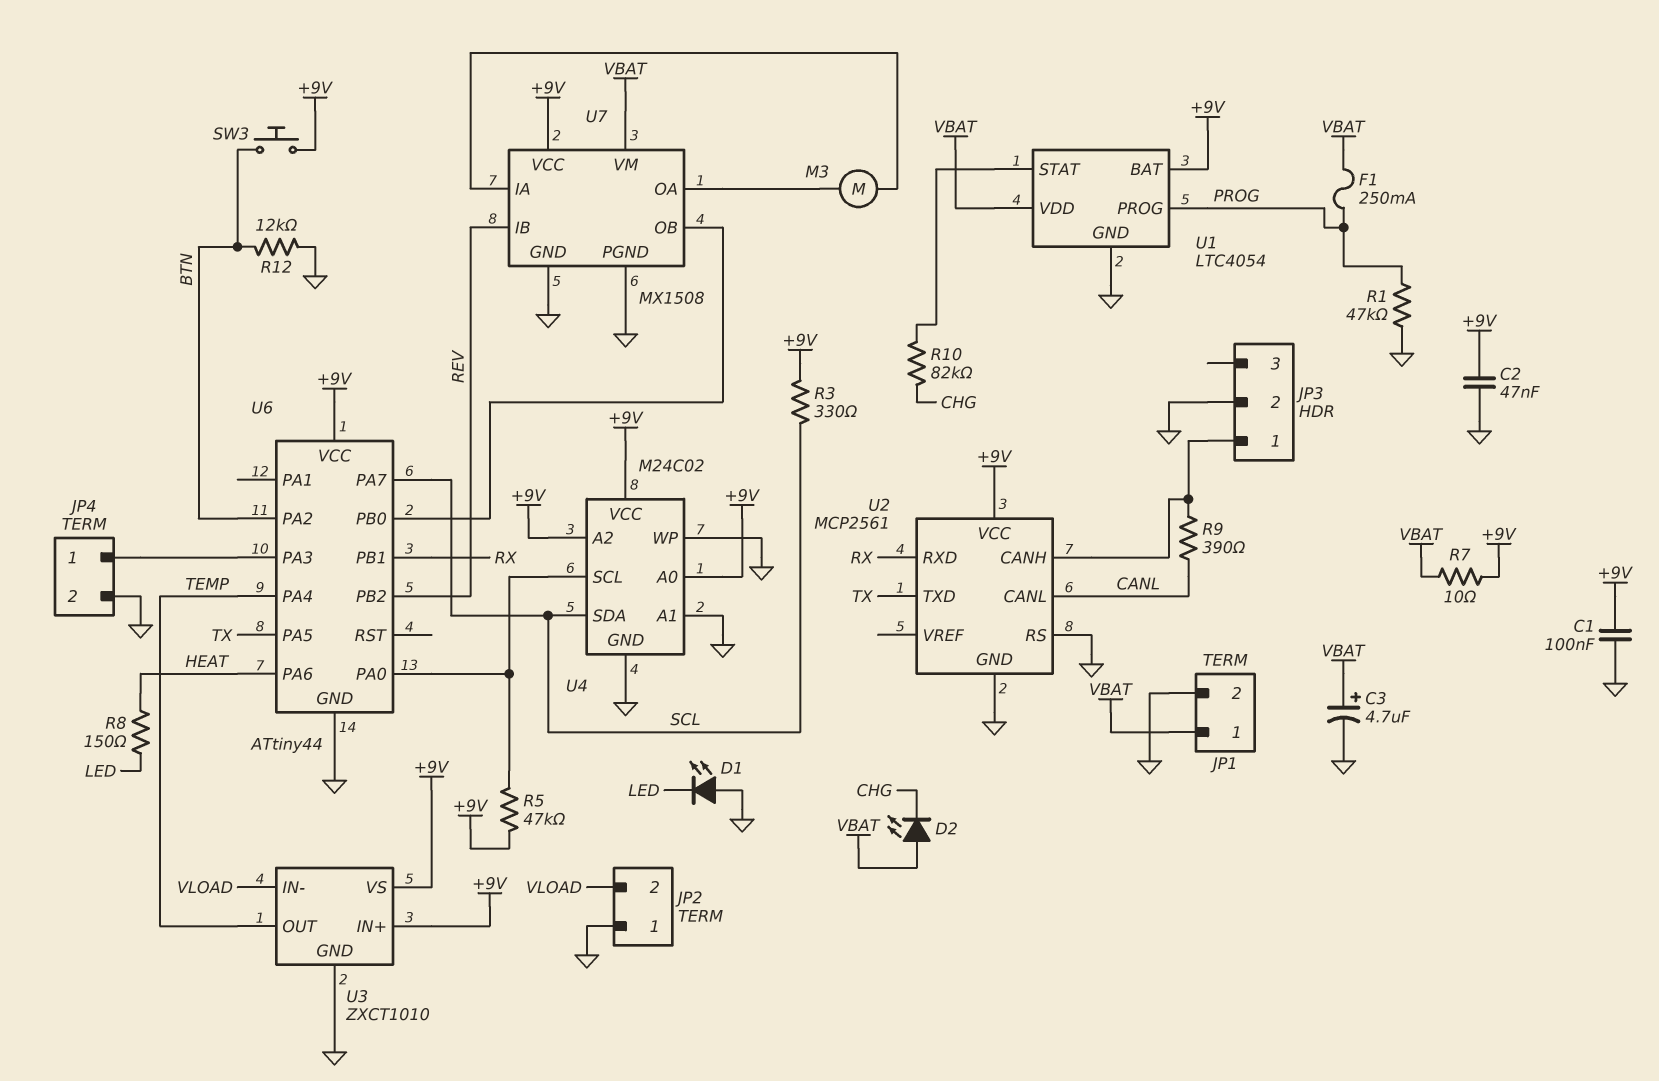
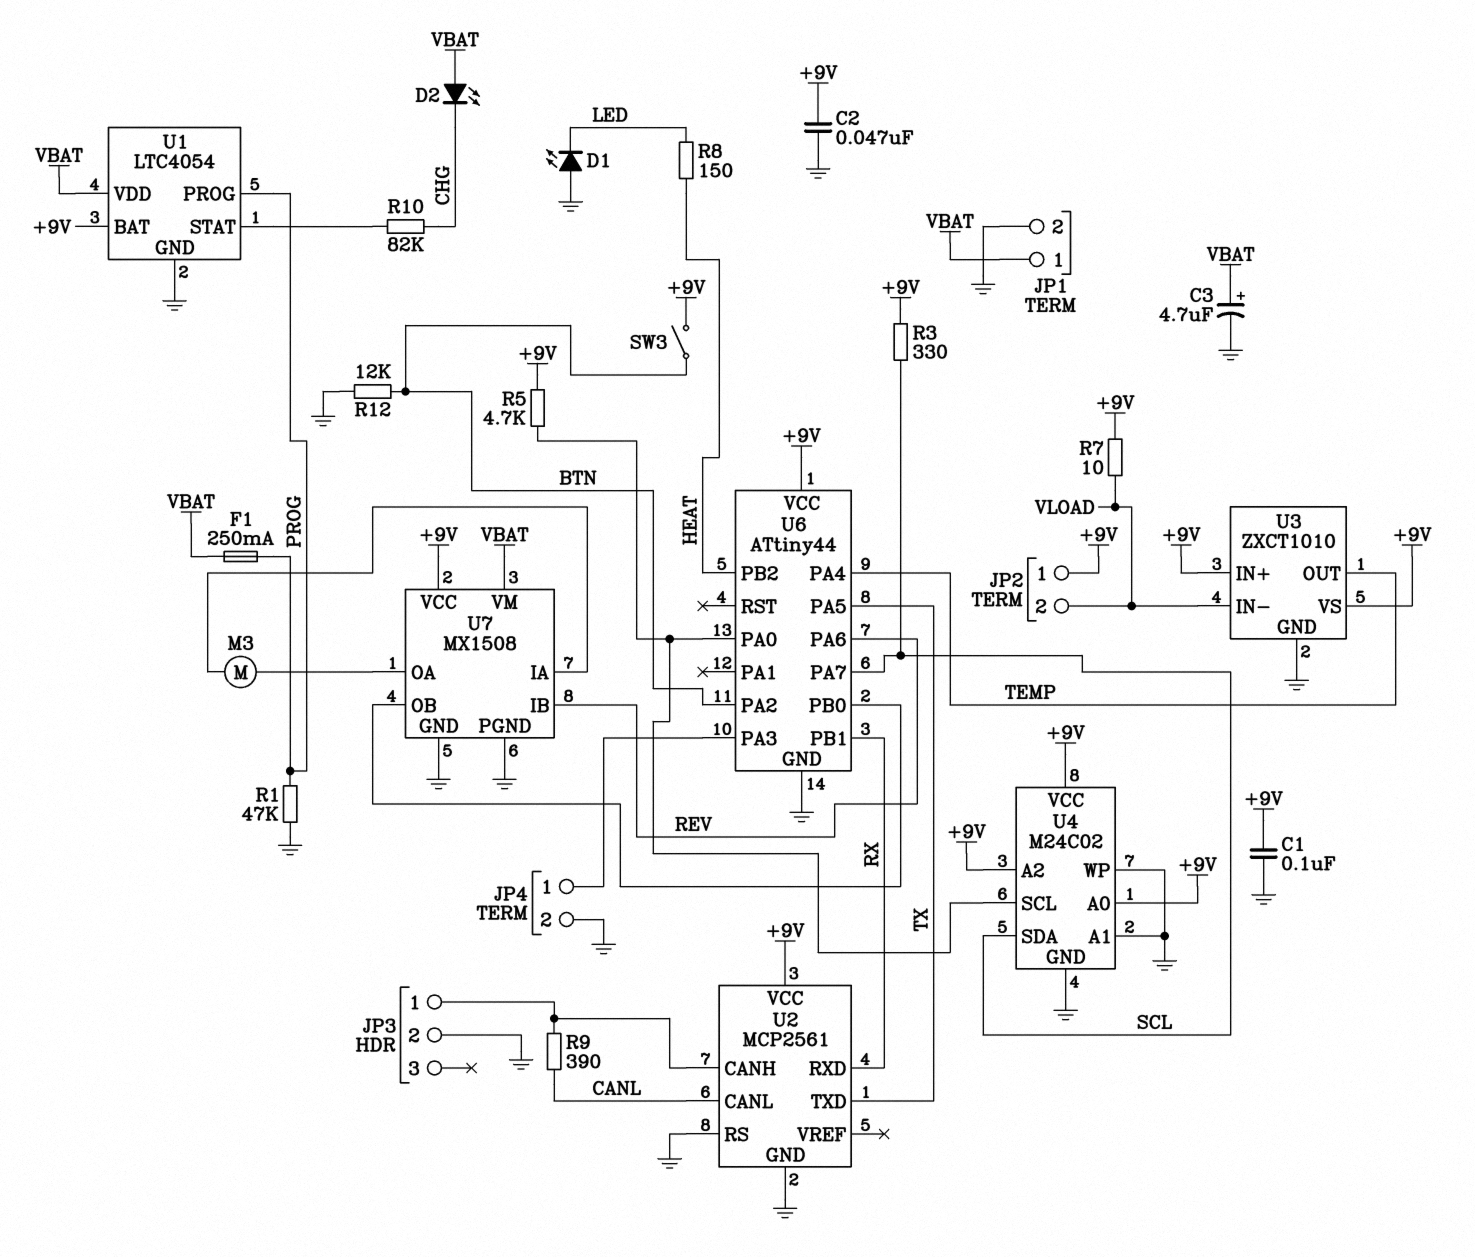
JP2 pin 1: GND -> +9V
R5: 47k (+9V, U4/SCL) -> 4.7k (+9V, U4/SCL)
R7: 10 (+9V, VBAT) -> 10 (+9V, VLOAD)
SW3: button (+9V, BTN) -> switch (+9V, BTN)
U6 pin PA6: HEAT -> REV
U6 pin PB2: REV -> HEAT

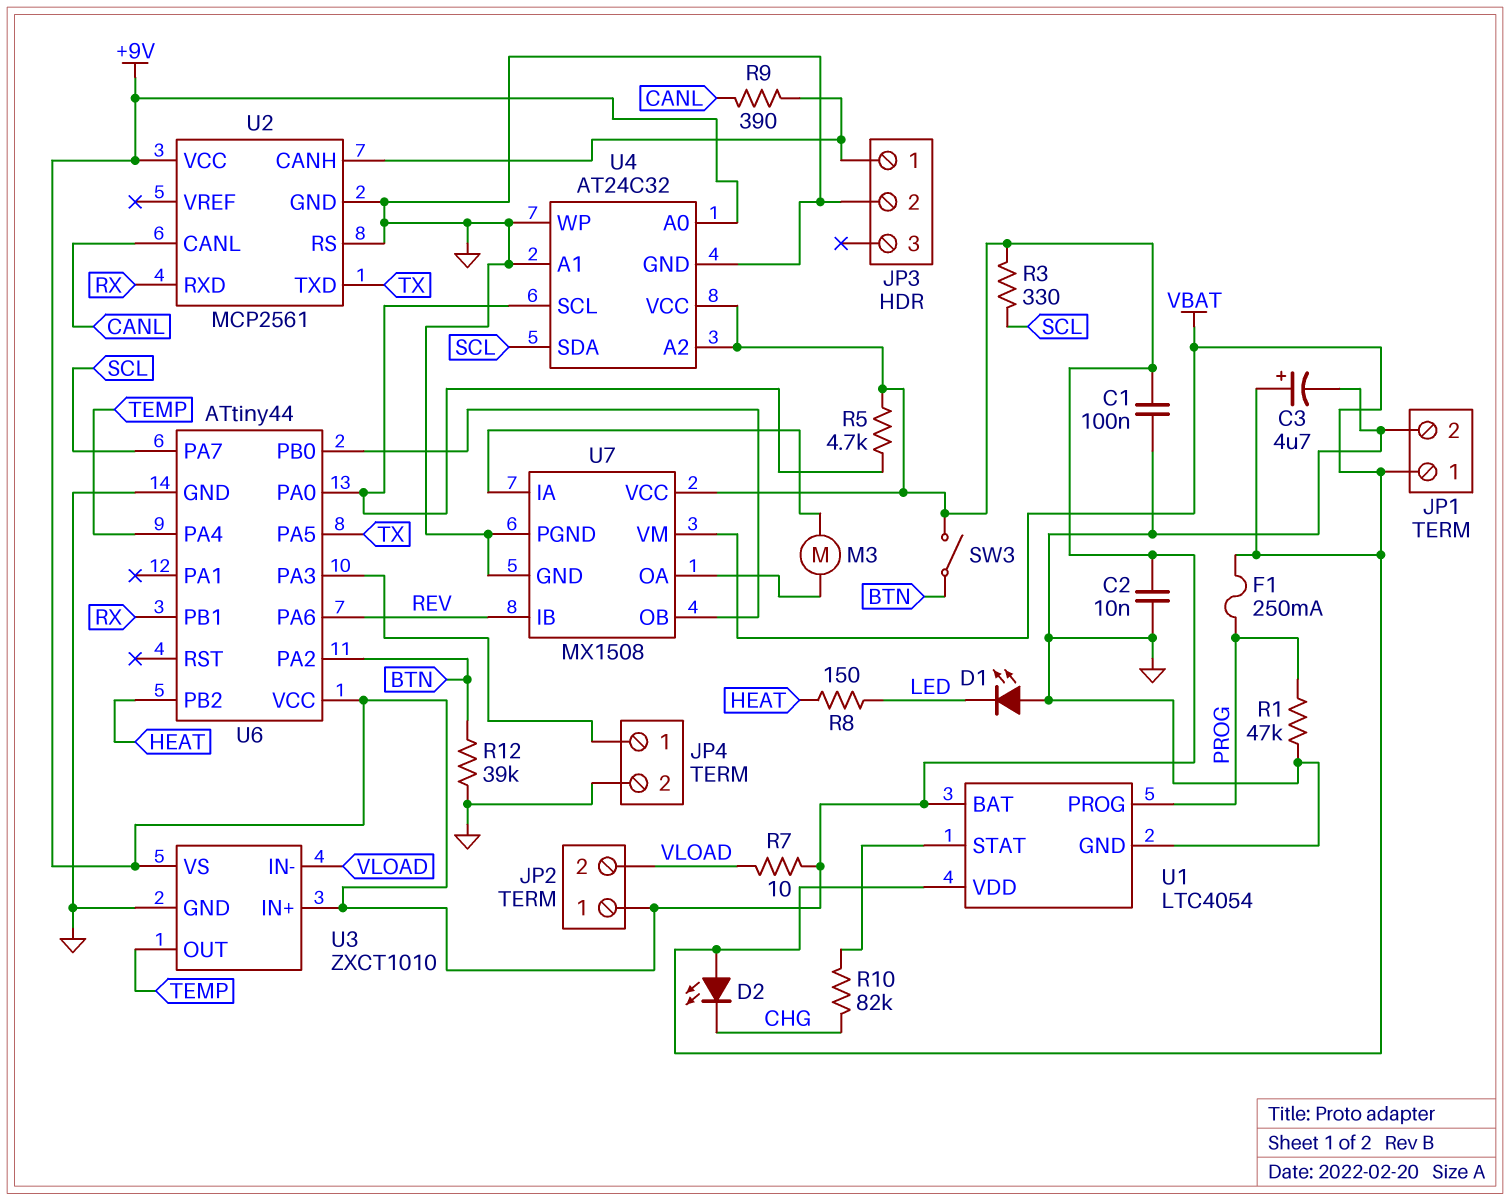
C2: 47nF (+9V, GND) -> 10nF (+9V, GND)
R12: 12k (BTN, GND) -> 39k (BTN, GND)
U4: M24C02 -> AT24C32

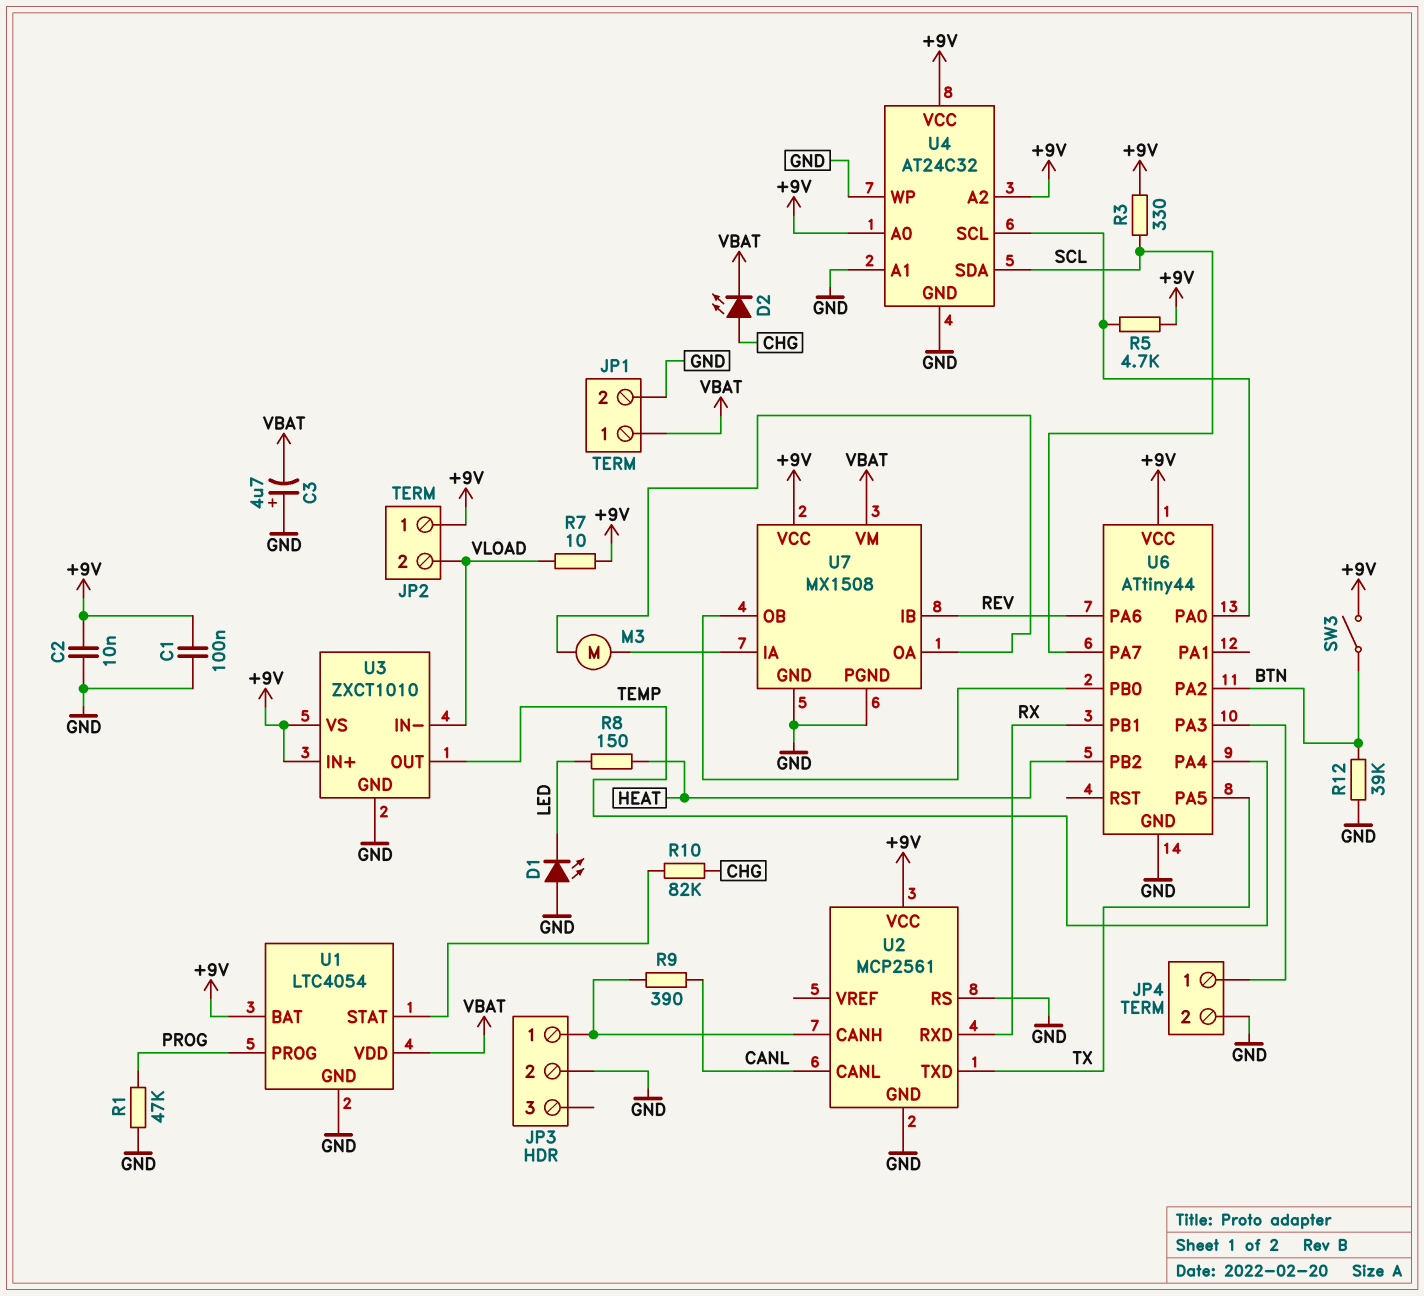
C3: 4.7uF (plus VBAT, minus GND) -> 4.7uF (plus GND, minus VBAT)
D2: LED (A VBAT, K CHG) -> LED (A CHG, K VBAT)
F1: 250mA (PROG, VBAT) -> none

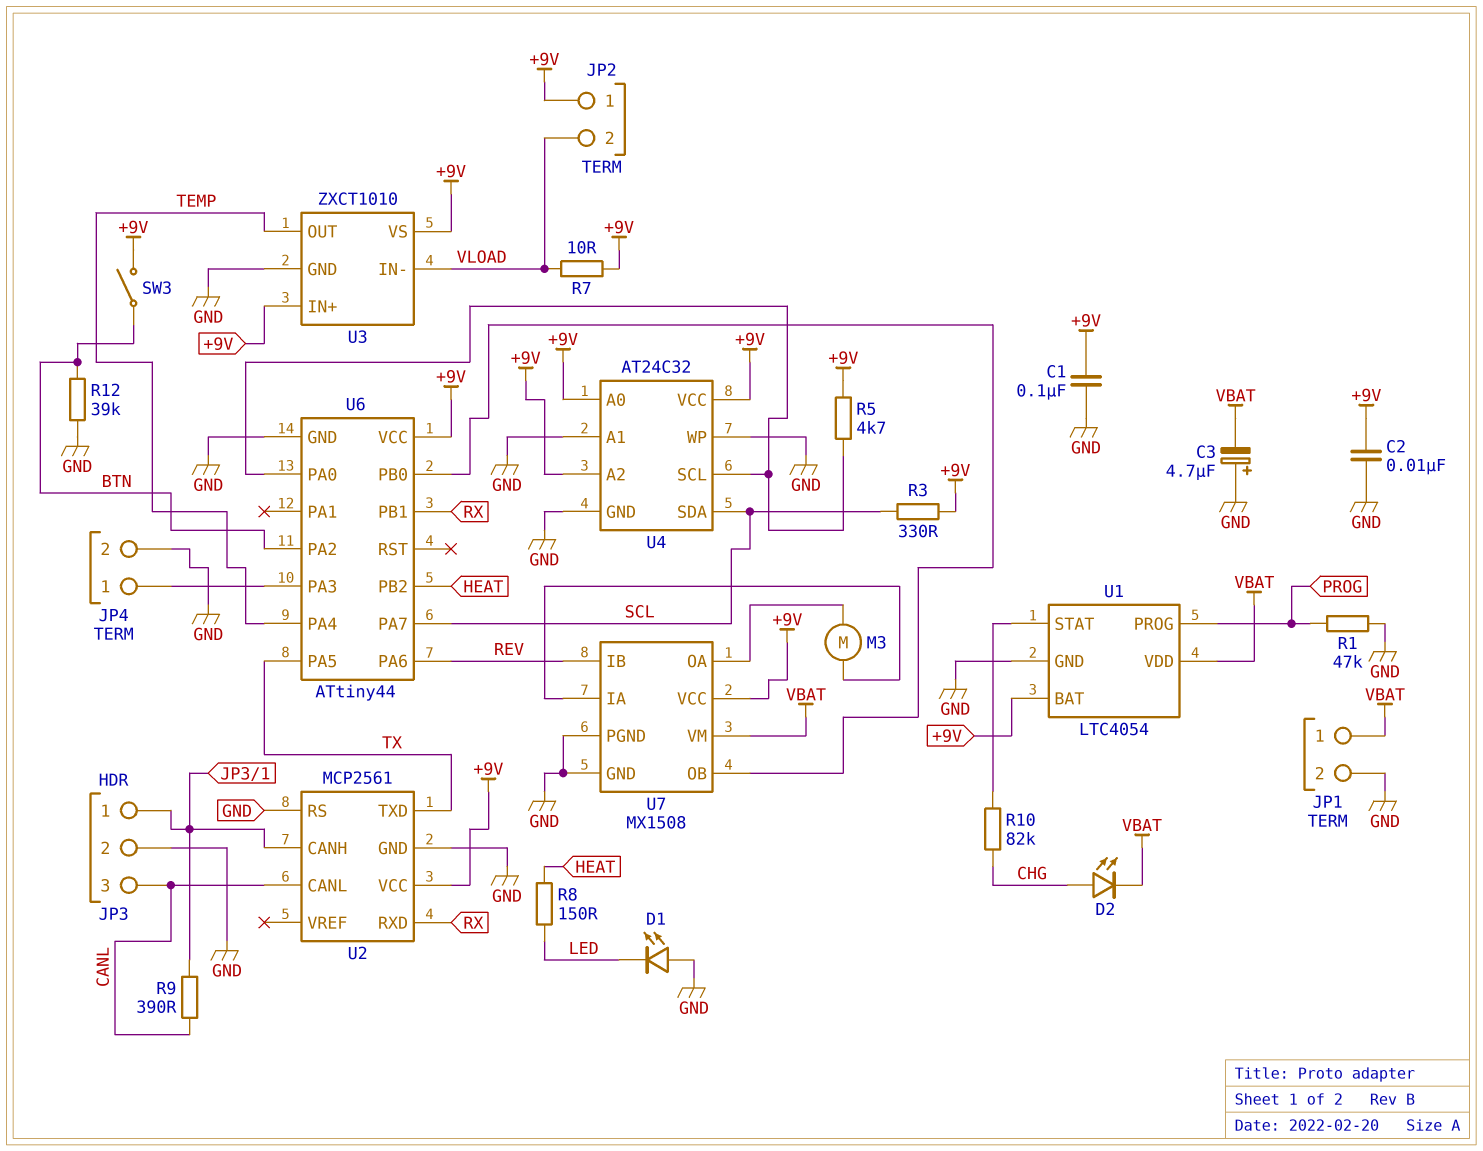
JP3 pin 3: none -> CANL

